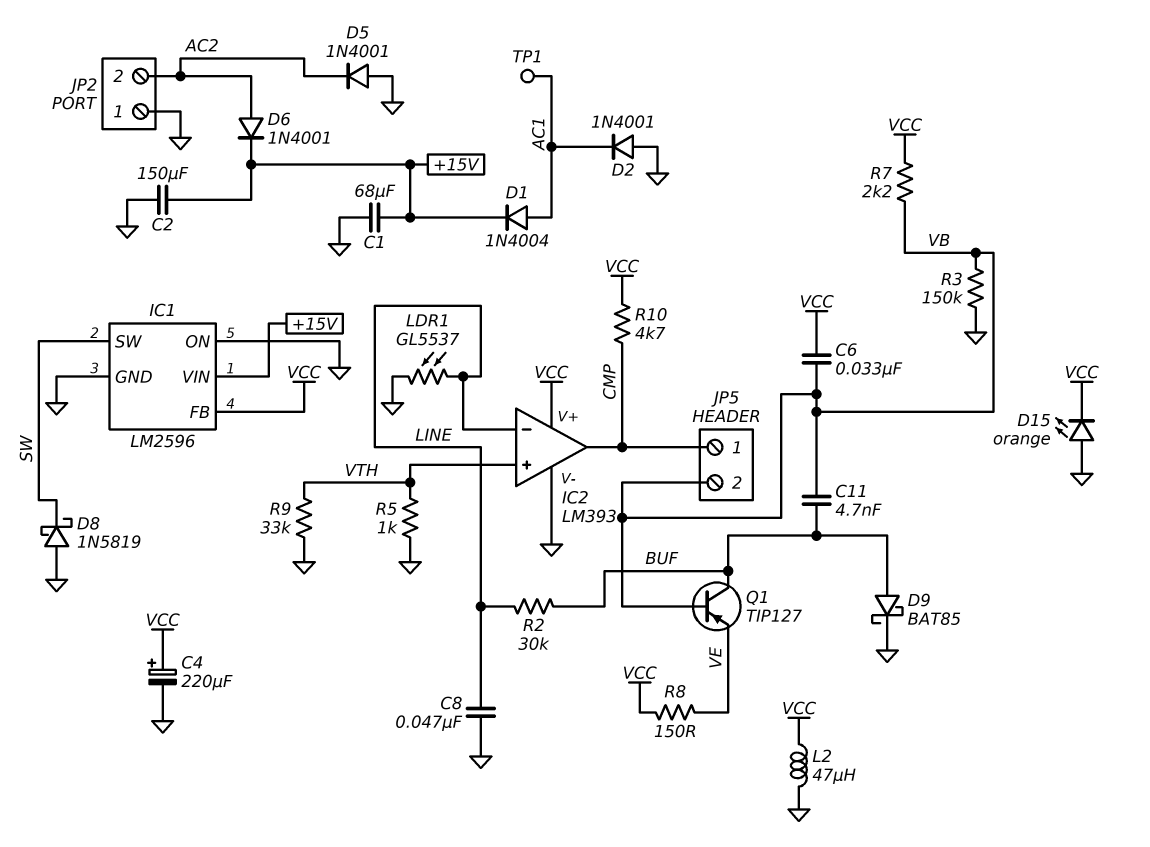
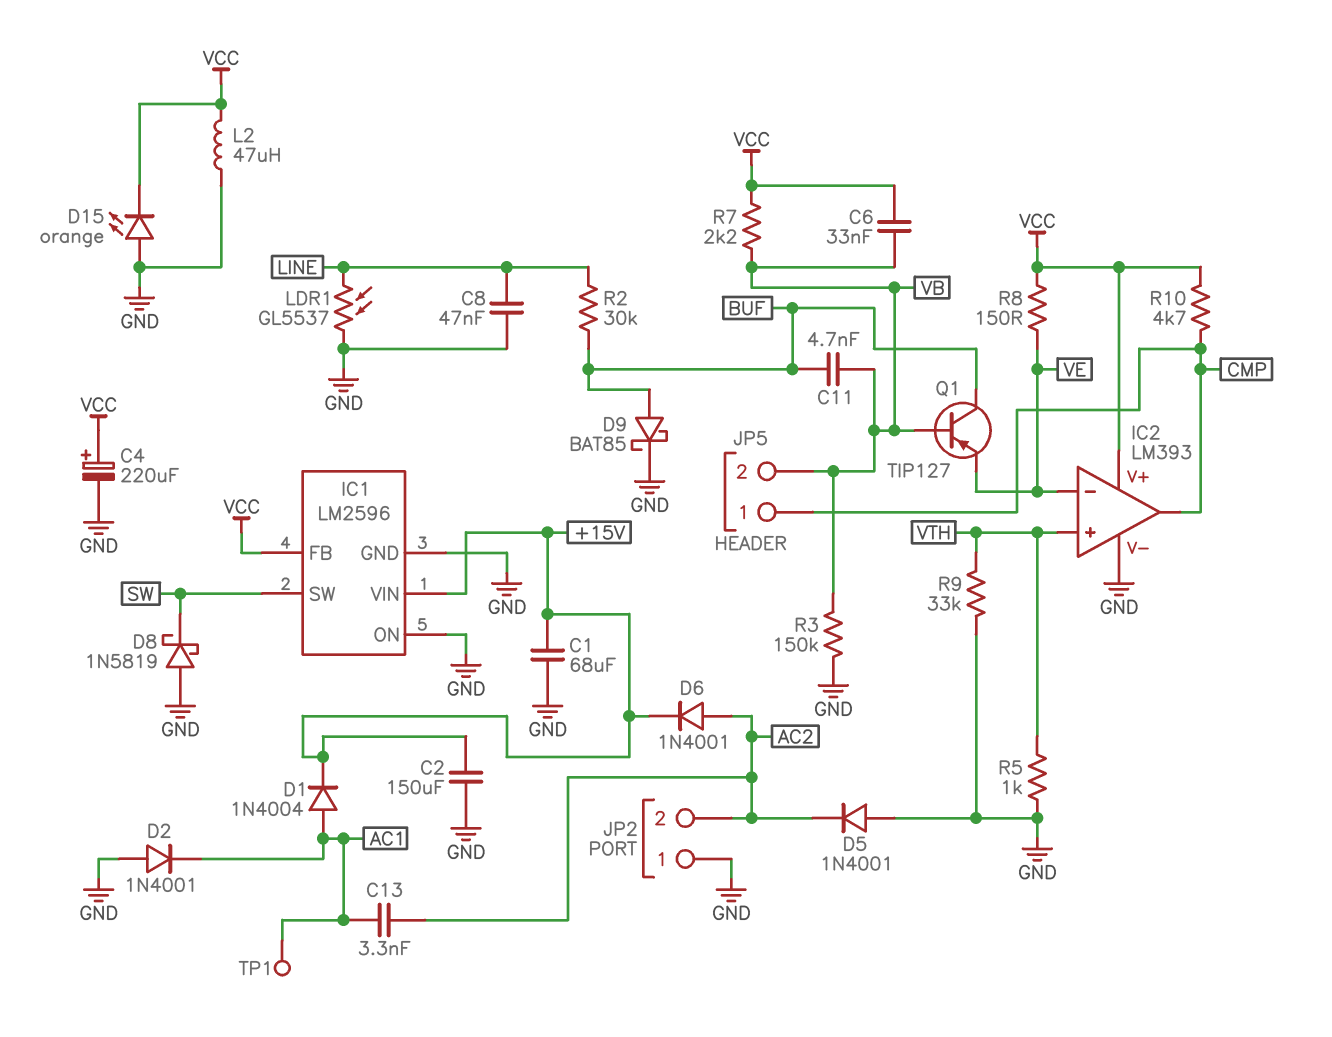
C13: none -> 3.3nF (AC1, AC2)
IC2 pin in-: LINE -> VE

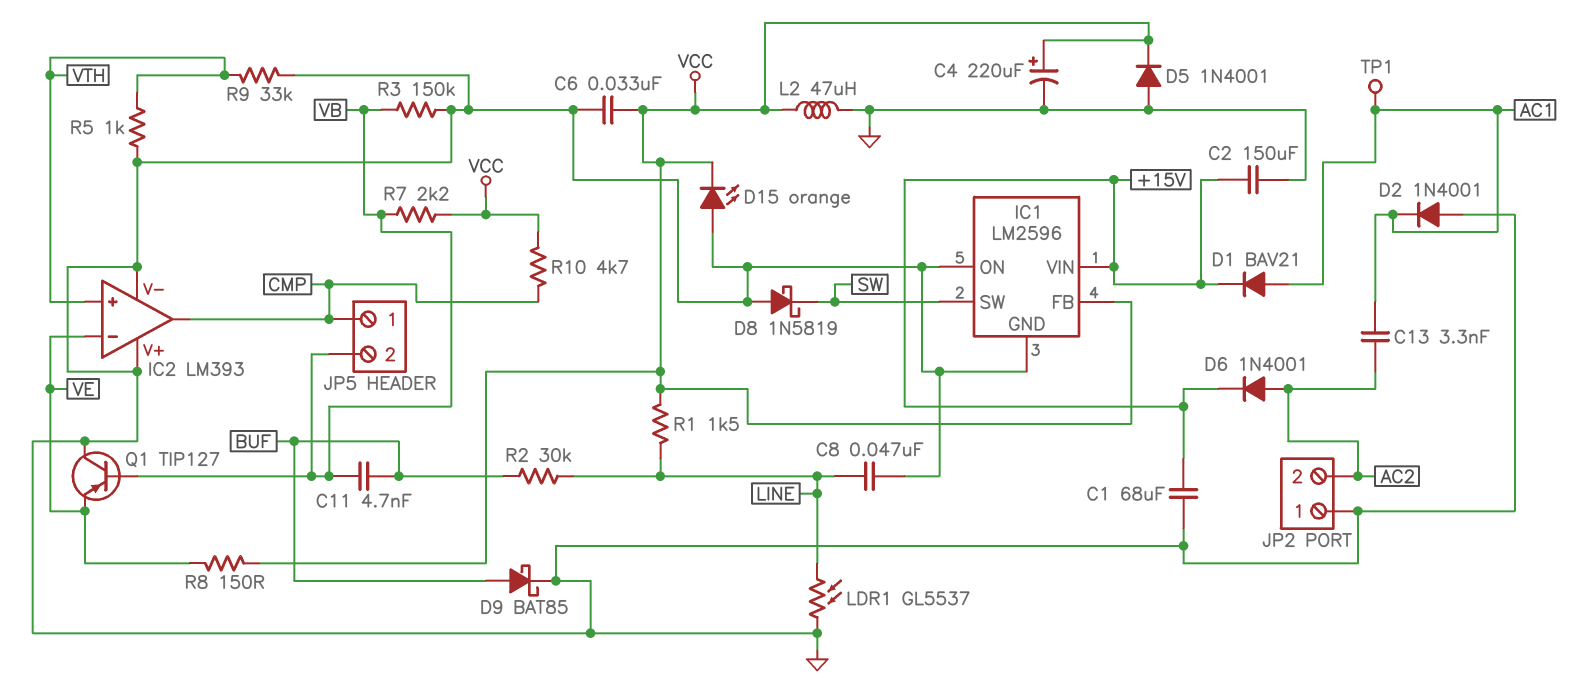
C6: 33nF (VB, VCC) -> 33nF (GND, VCC)
D1: diode 1N4004 (A AC1, K +15V) -> diode BAV21 (A AC1, K +15V)
D5: diode 1N4001 (A GND, K AC2) -> diode 1N4001 (A GND, K VCC)
IC2 pin V+: VCC -> GND
Q1: PNP TIP127 (B VB, C BUF, E VE) -> PNP TIP127 (B VB, C GND, E VE)
R1: none -> 1.5k (LINE, VCC)

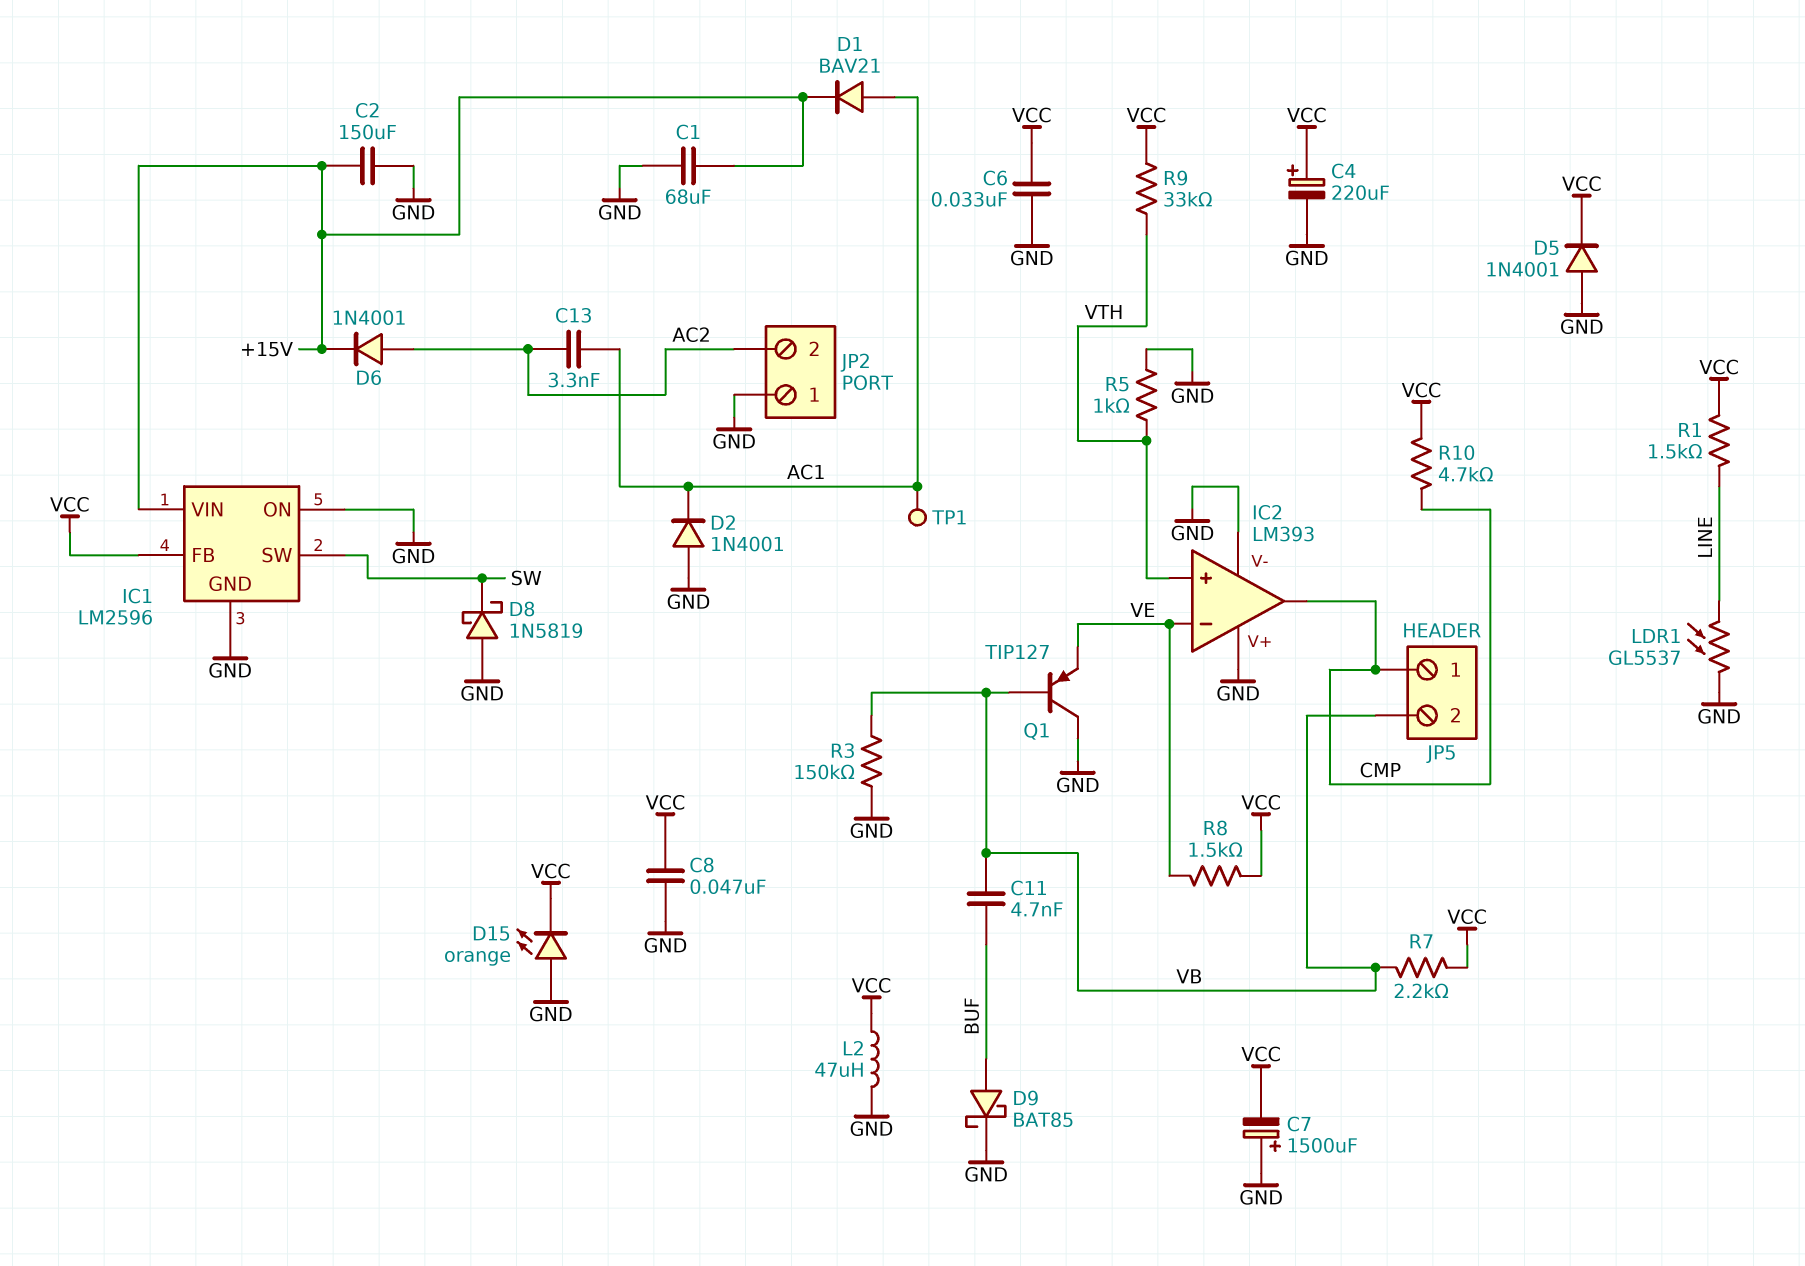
C7: none -> 1500uF (plus GND, minus VCC)
C8: 47nF (GND, LINE) -> 47nF (GND, VCC)
R2: 30k (BUF, LINE) -> none
R8: 150 (VCC, VE) -> 1.5k (VCC, VE)
R9: 33k (GND, VTH) -> 33k (VCC, VTH)

